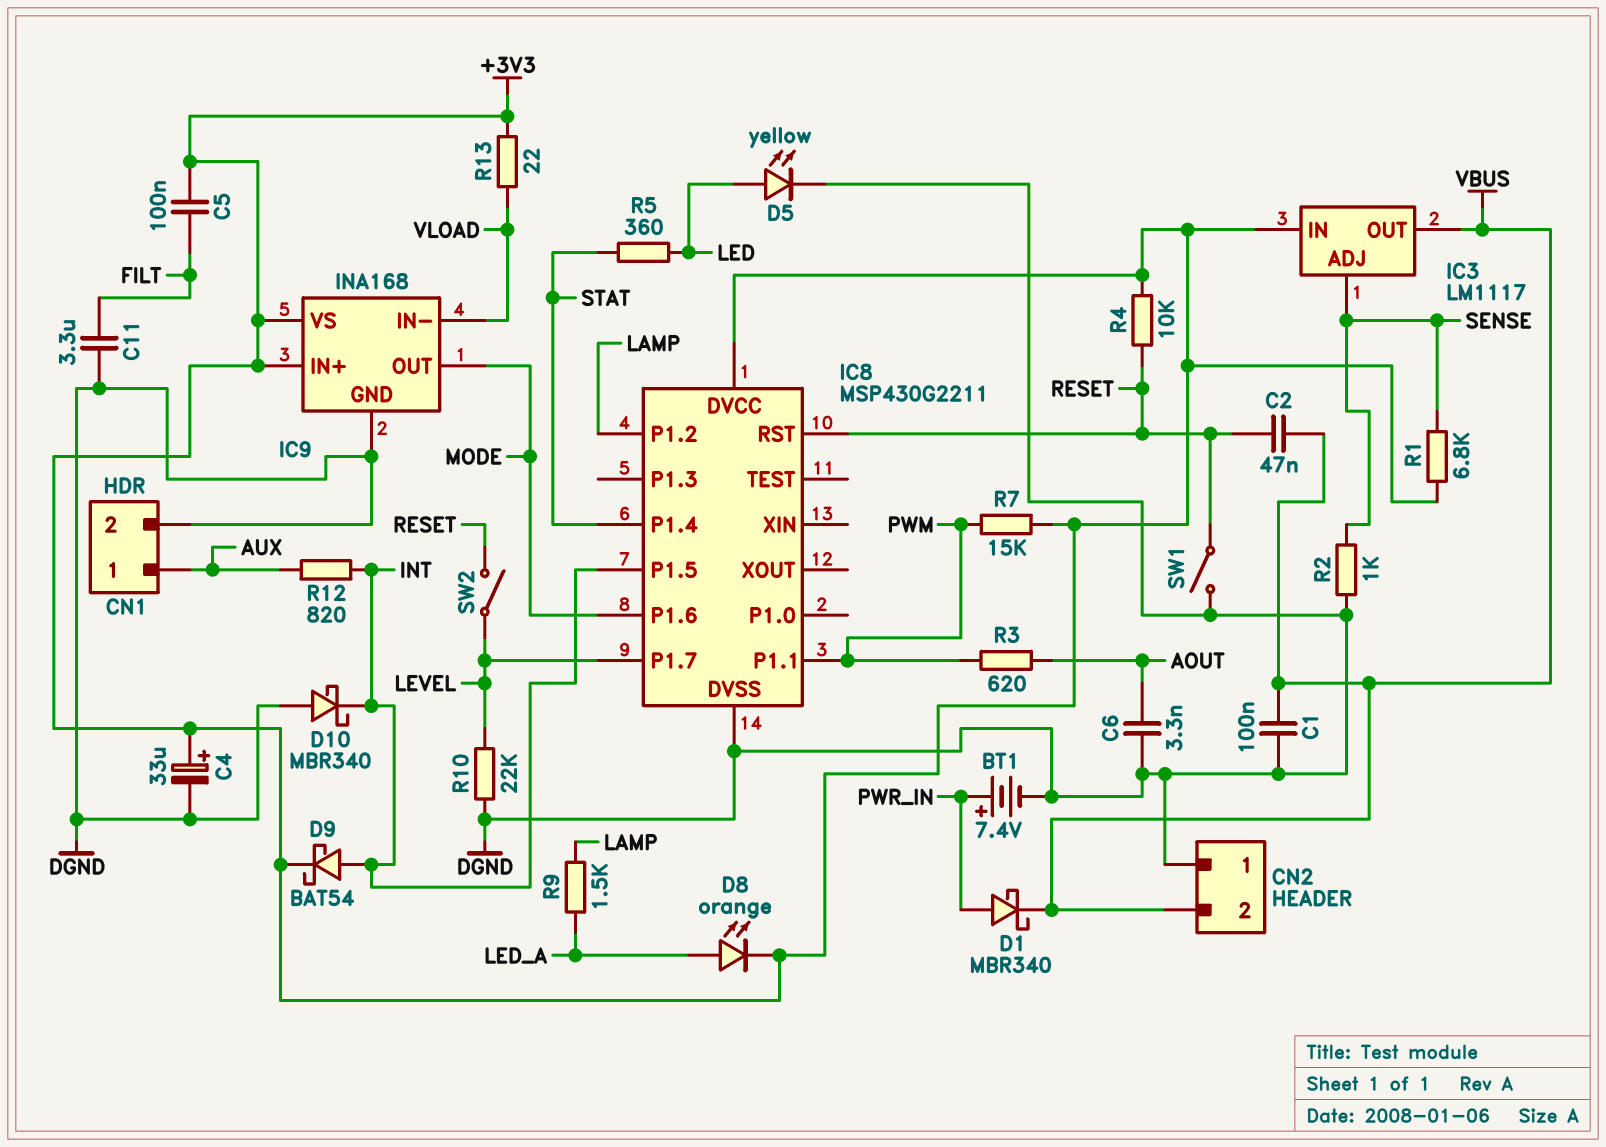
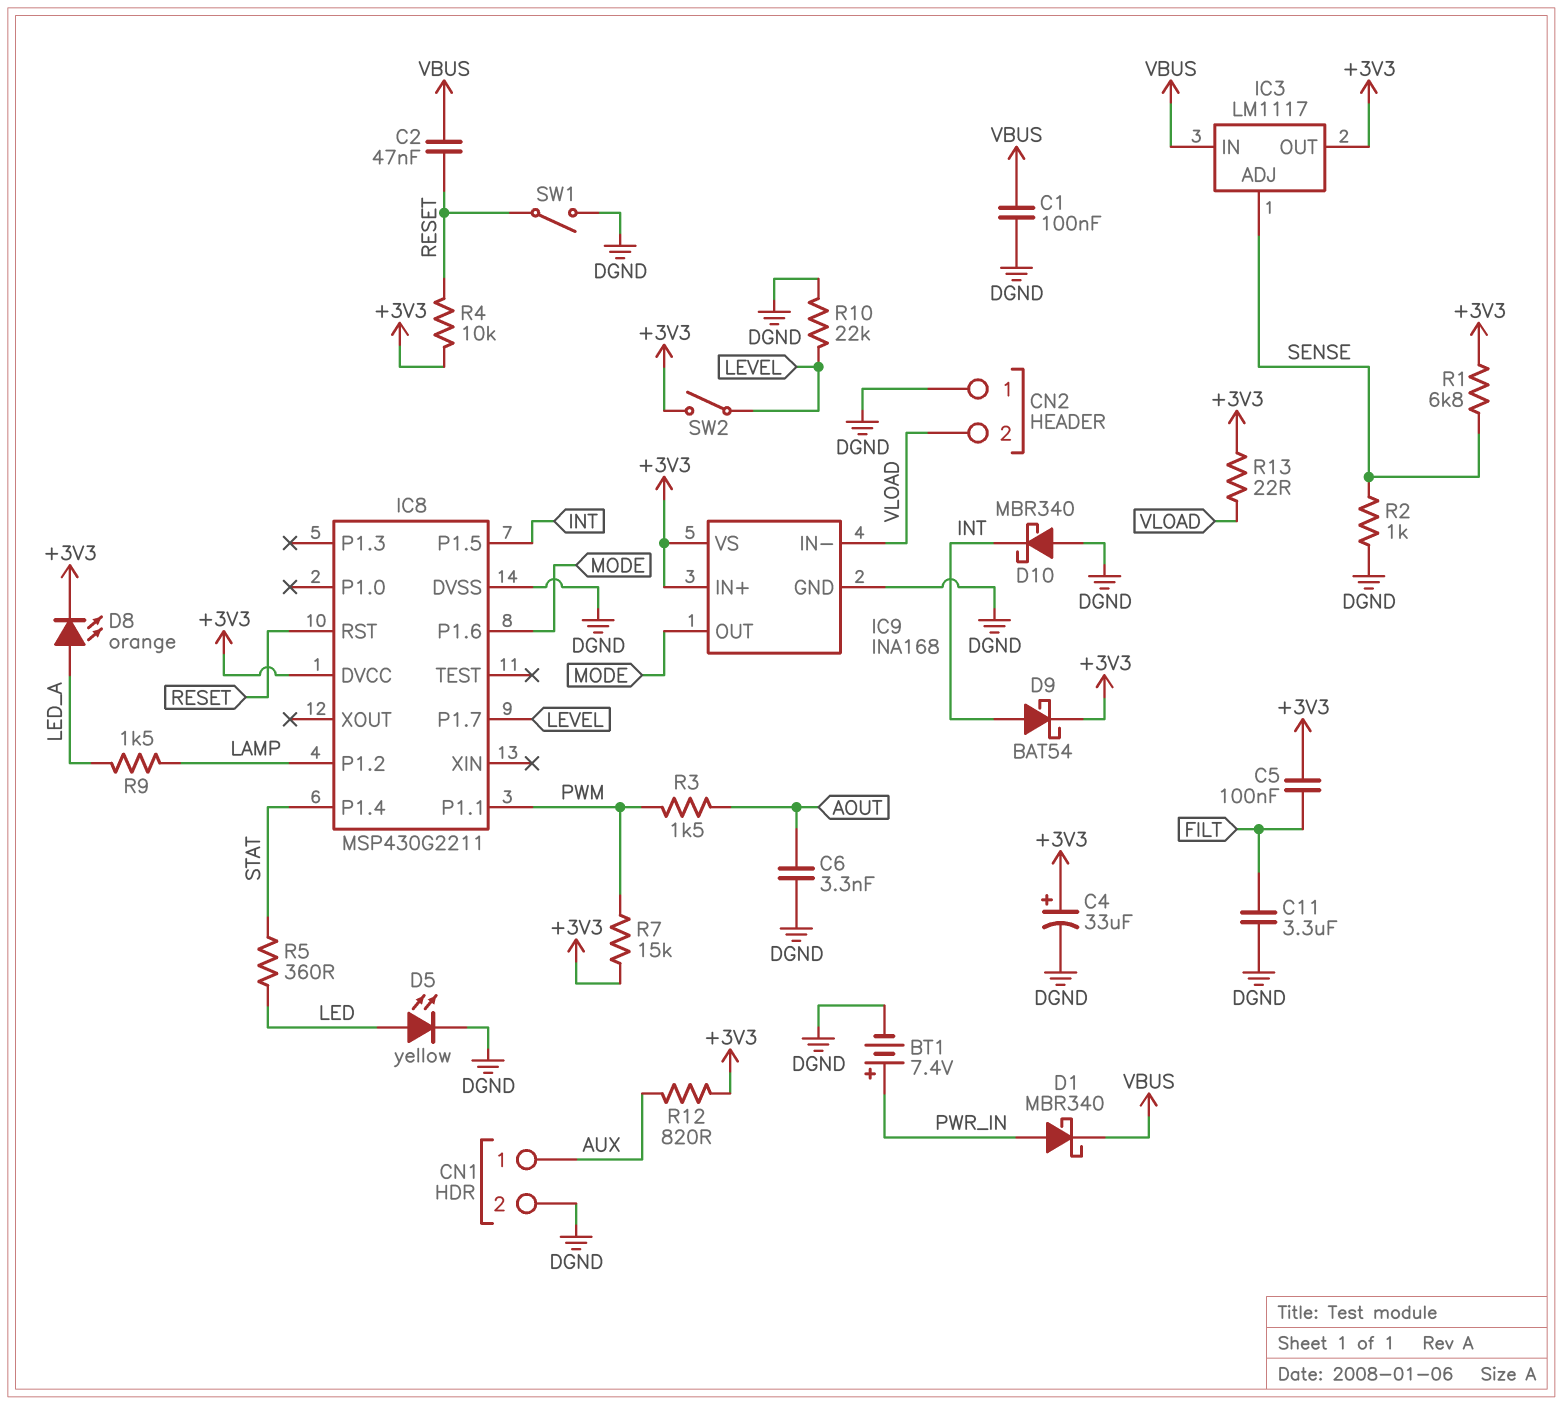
CN2 pin 2: VBUS -> VLOAD
IC3 pin IN: +3V3 -> VBUS
IC3 pin OUT: VBUS -> +3V3
R3: 620 (AOUT, PWM) -> 1.5k (AOUT, PWM)
R12: 820 (AUX, INT) -> 820 (+3V3, AUX)
SW2: switch (LEVEL, RESET) -> switch (+3V3, LEVEL)

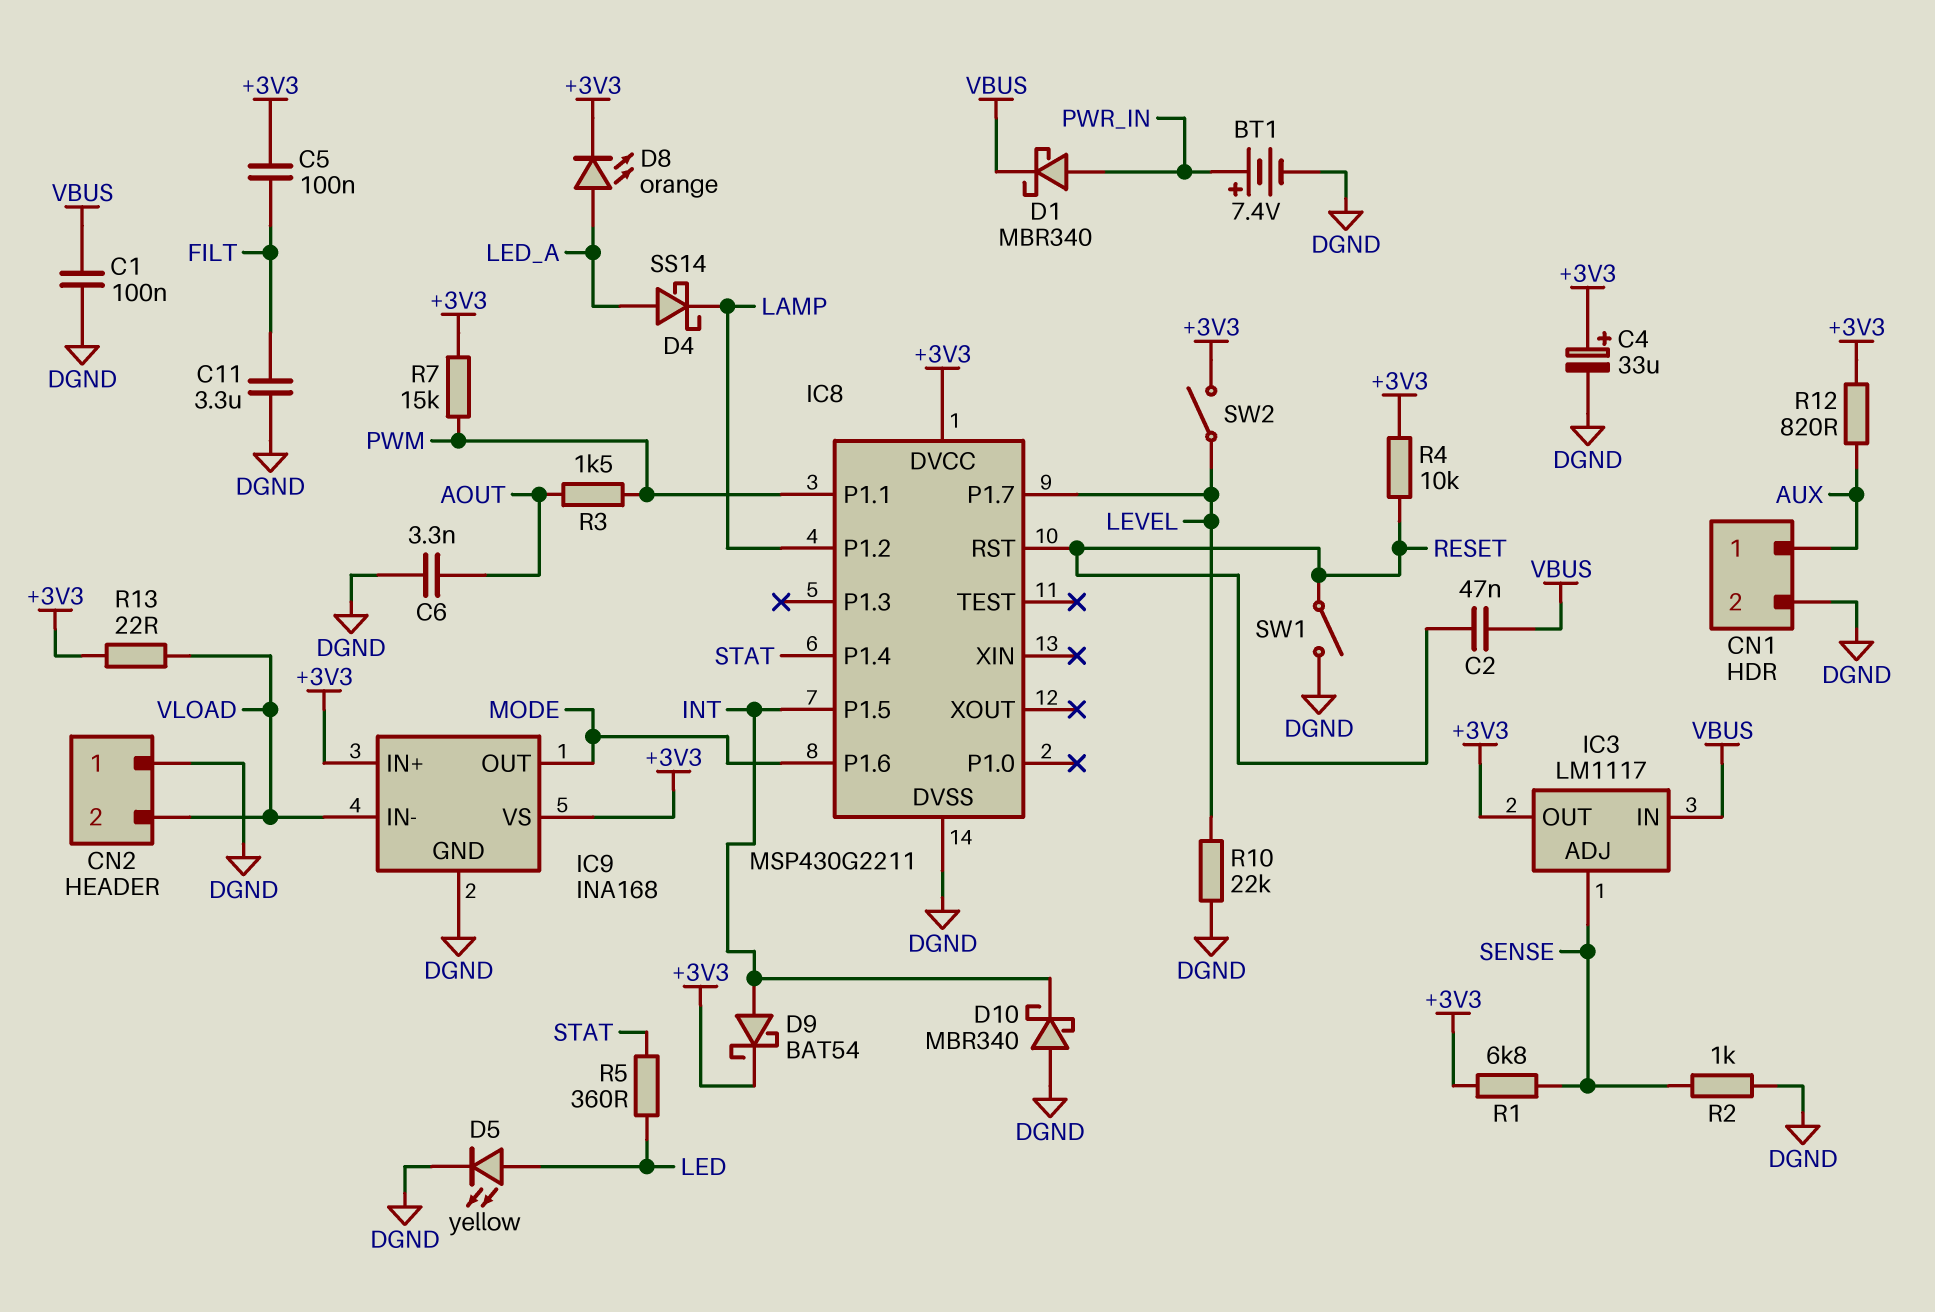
D4: none -> schottky SS14 (A LED_A, K LAMP)
R9: 1.5k (LAMP, LED_A) -> none

